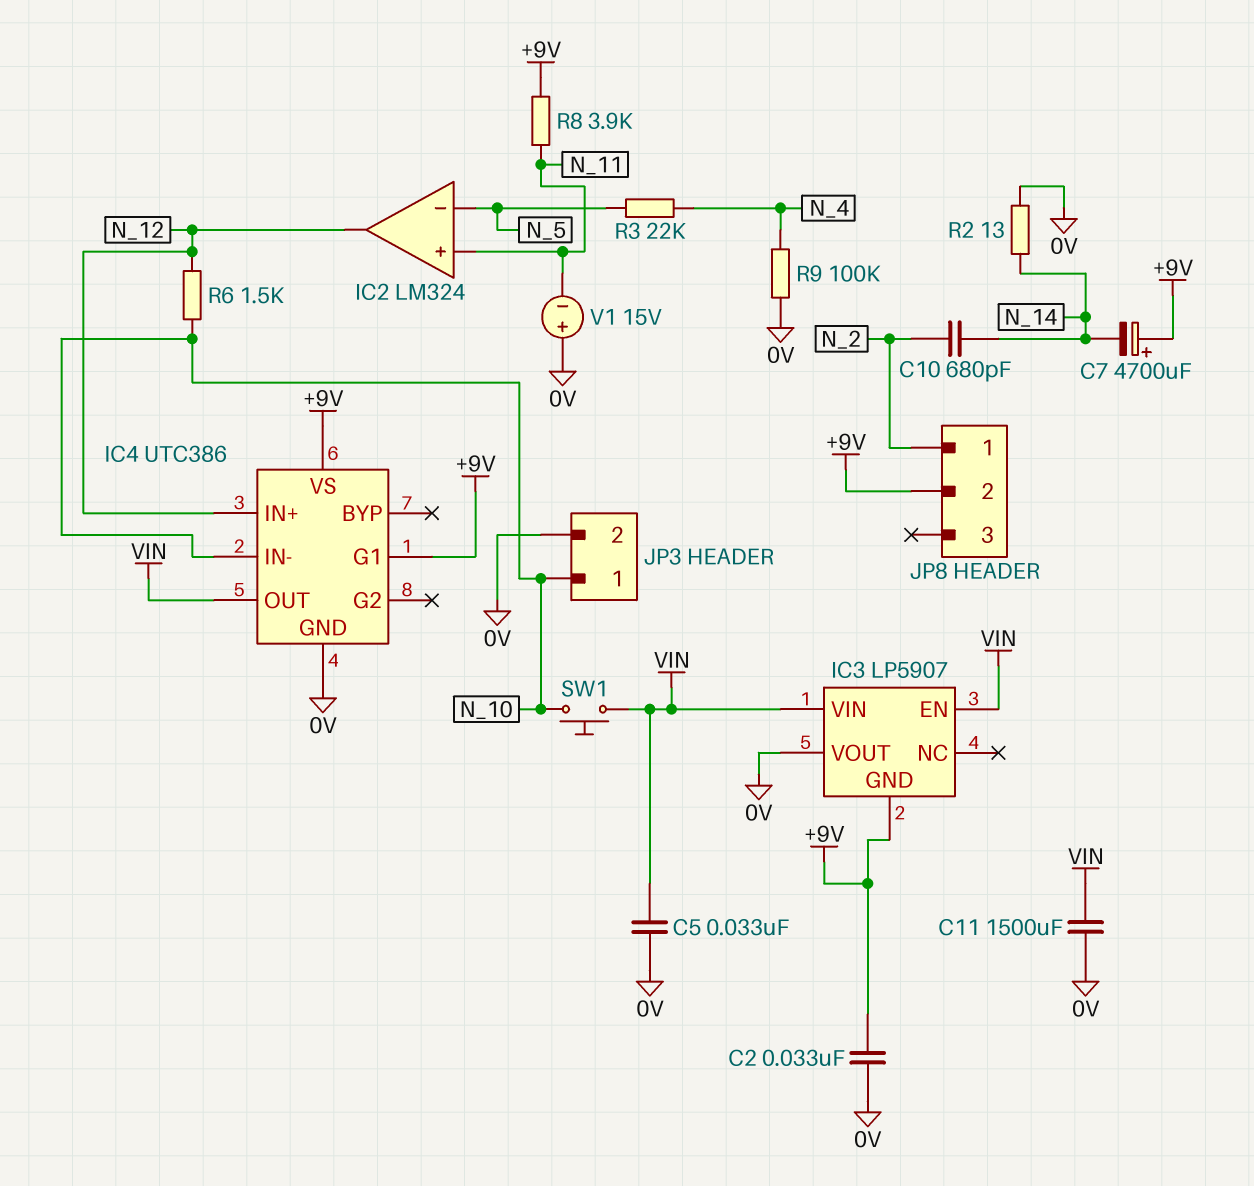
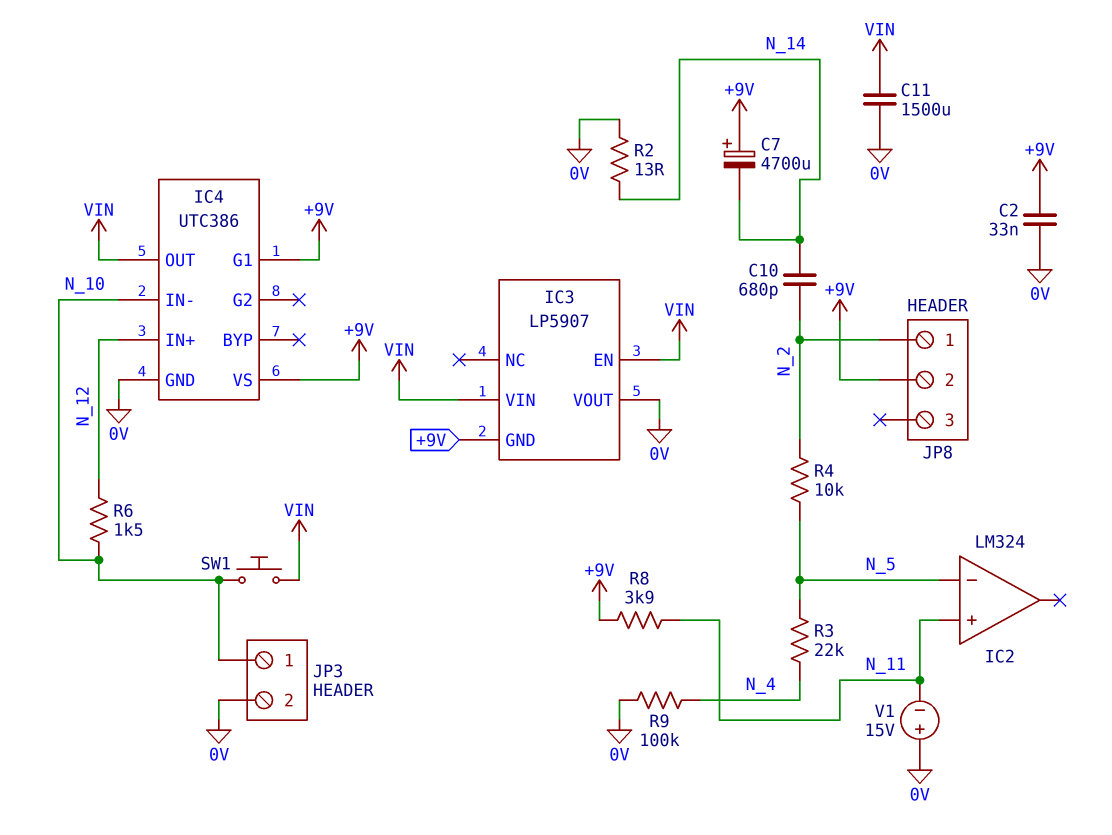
C5: 33nF (0V, VIN) -> none
IC2 pin out: N_12 -> none
R4: none -> 10k (N_2, N_5)

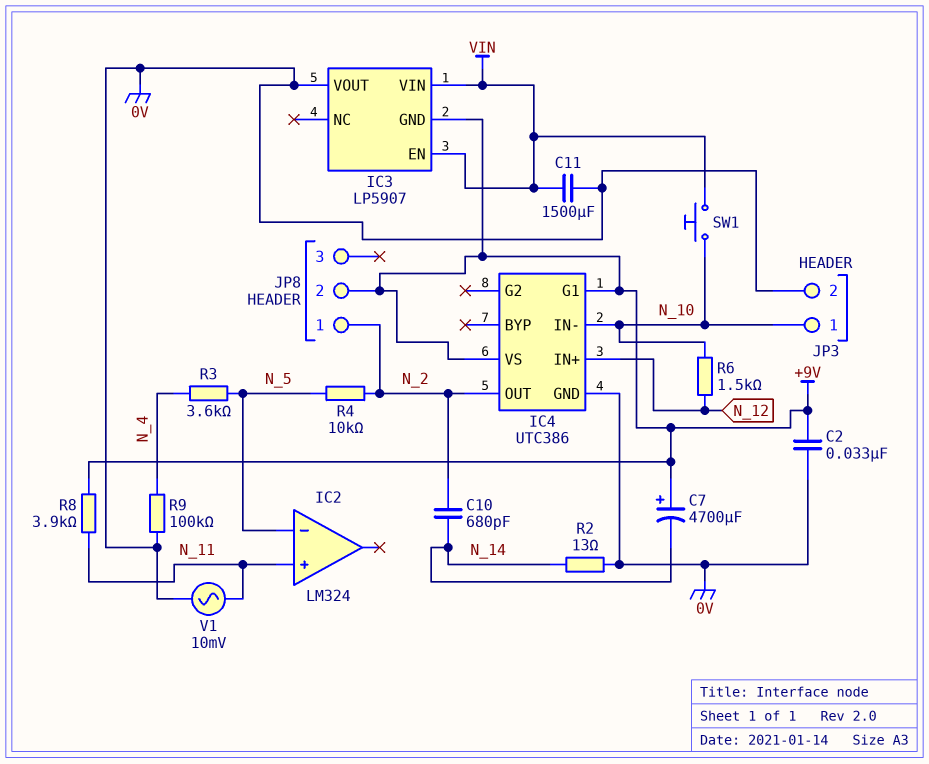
IC4 pin OUT: VIN -> N_2
R3: 22k (N_4, N_5) -> 3.6k (N_4, N_5)
V1: 15V (plus 0V, minus N_11) -> AC 10mV (0V, N_11)

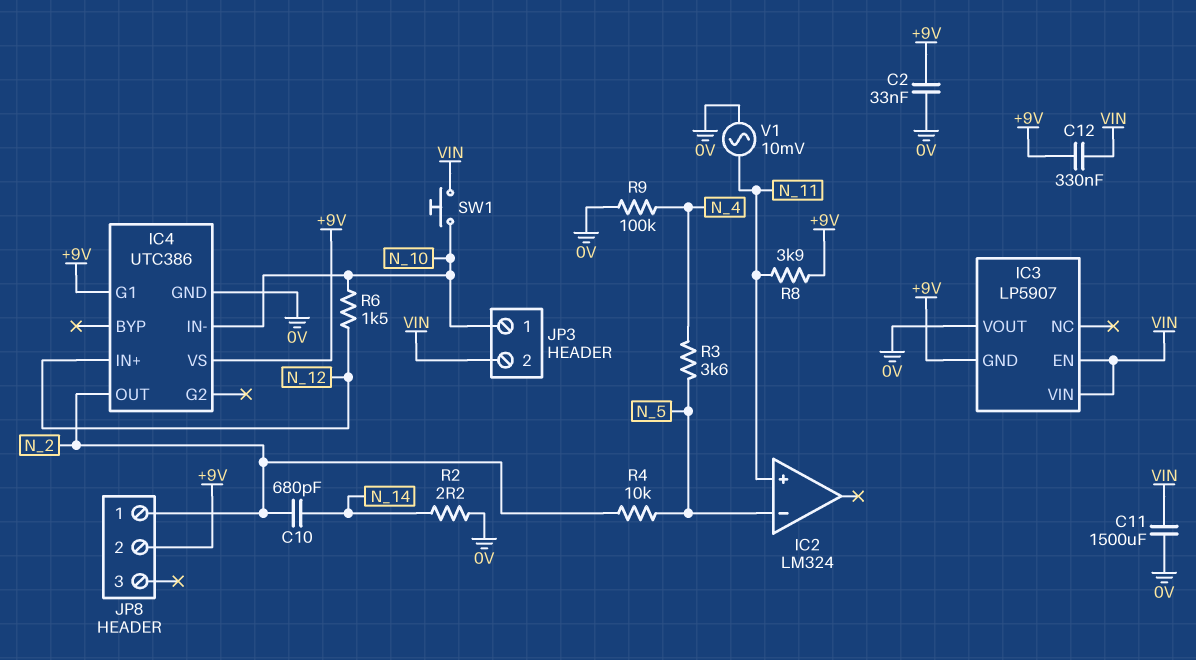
C7: 4700uF (plus +9V, minus N_14) -> none
C12: none -> 330nF (+9V, VIN)
JP3 pin 2: 0V -> VIN
R2: 13 (0V, N_14) -> 2.2 (0V, N_14)

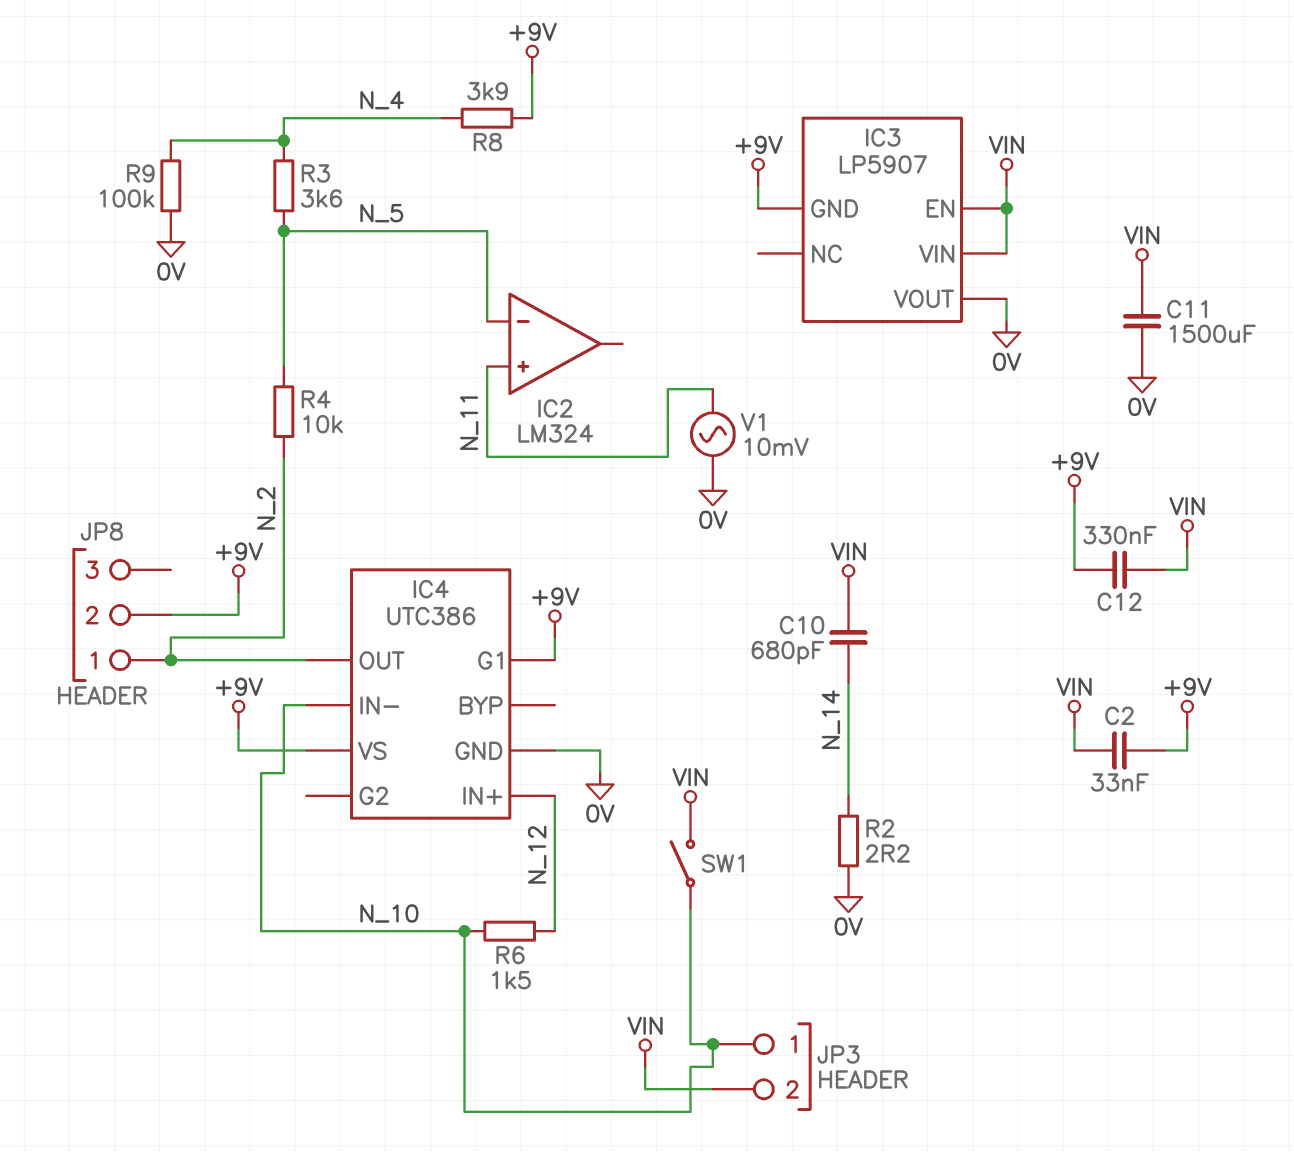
C2: 33nF (+9V, 0V) -> 33nF (+9V, VIN)
C10: 680pF (N_2, N_14) -> 680pF (N_14, VIN)
R8: 3.9k (+9V, N_11) -> 3.9k (+9V, N_4)
SW1: button (N_10, VIN) -> switch (N_10, VIN)

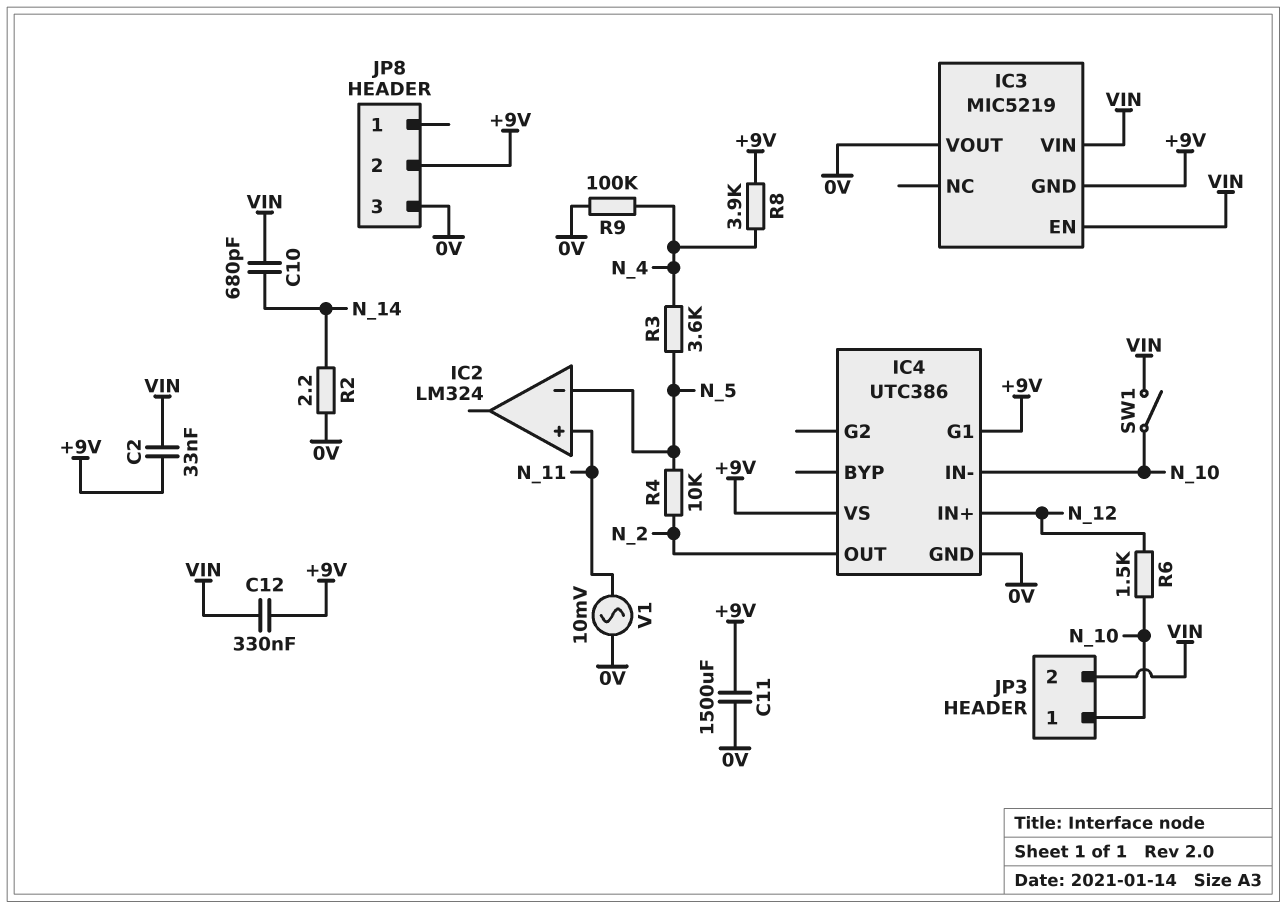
C11: 1500uF (0V, VIN) -> 1500uF (+9V, 0V)
IC3: LP5907 -> MIC5219
JP8 pin 1: N_2 -> none
JP8 pin 3: none -> 0V

